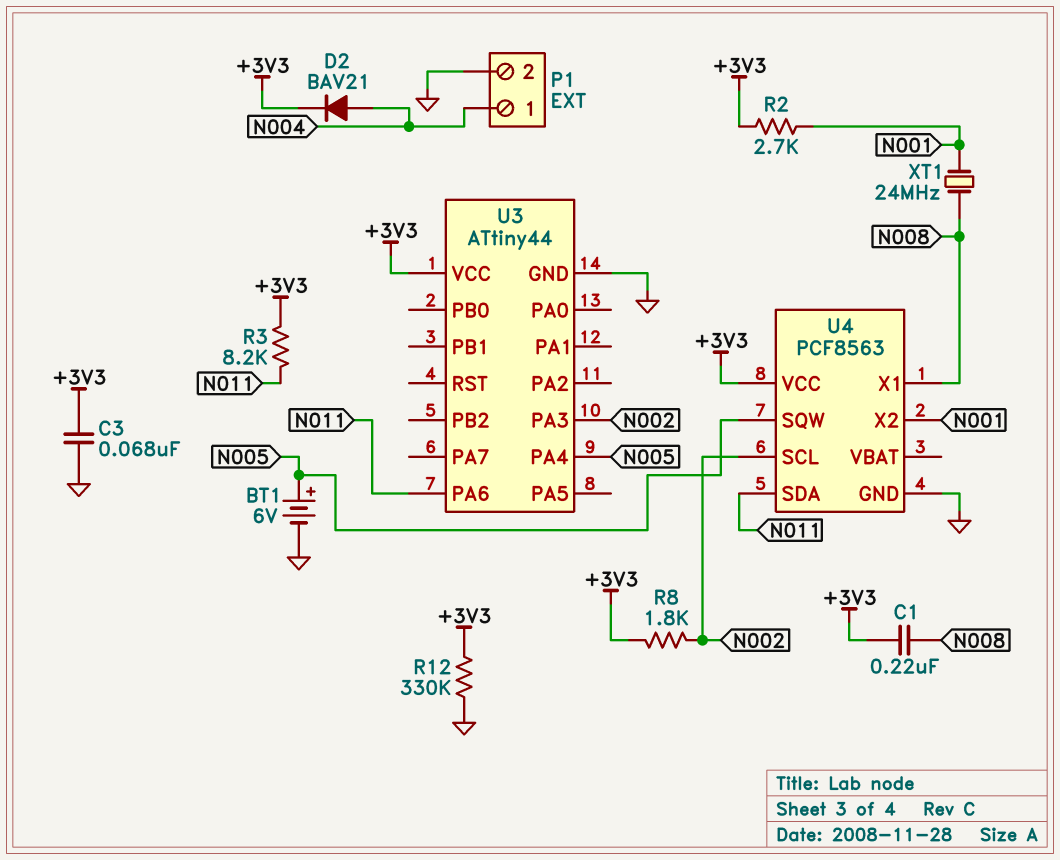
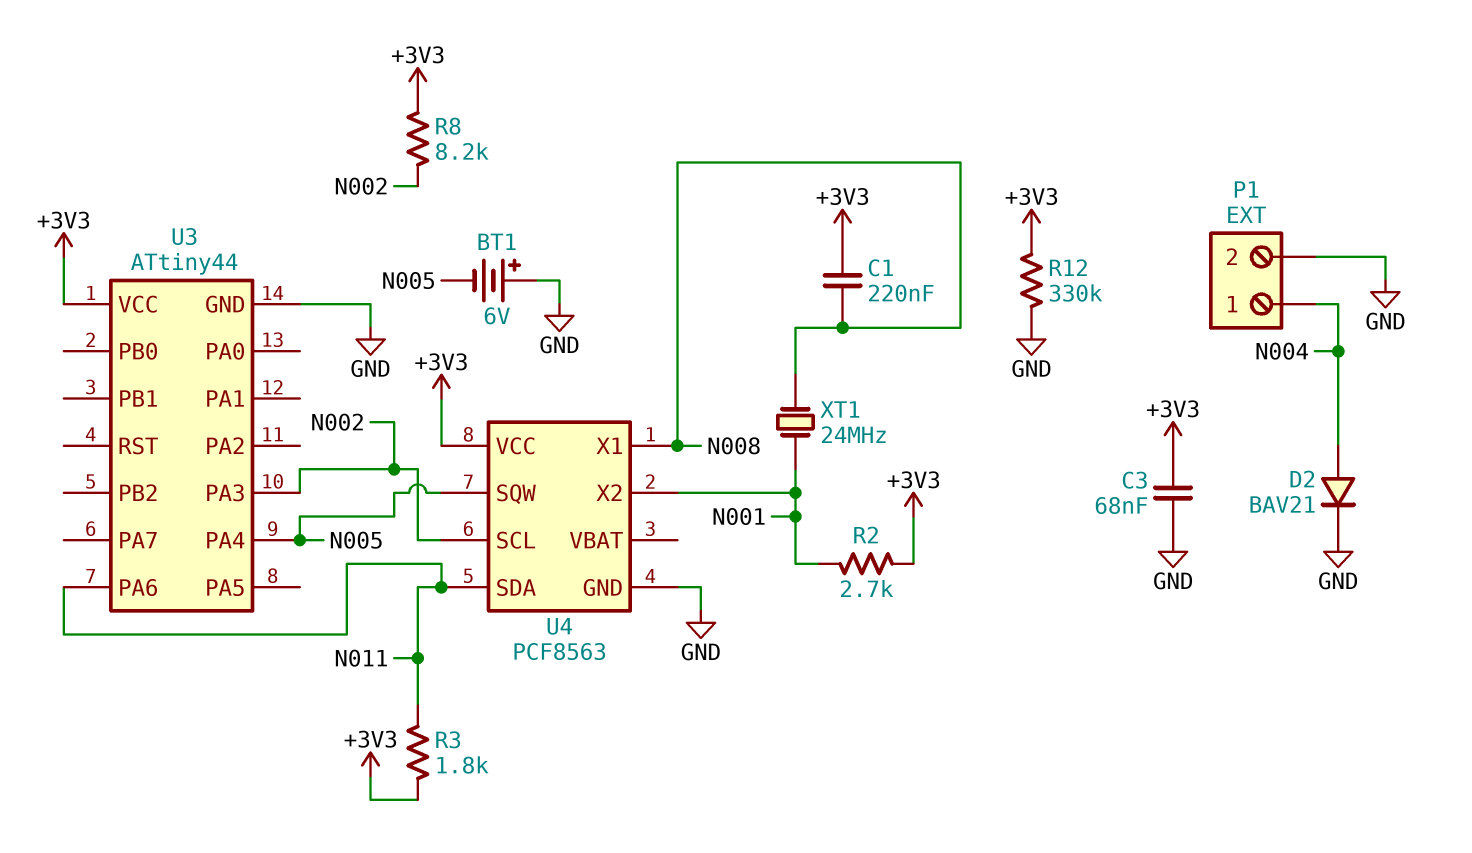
BT1: 6V (plus N005, minus GND) -> 6V (plus GND, minus N005)
D2: diode BAV21 (A N004, K +3V3) -> diode BAV21 (A N004, K GND)
R3: 8.2k (+3V3, N011) -> 1.8k (+3V3, N011)
R8: 1.8k (+3V3, N002) -> 8.2k (+3V3, N002)

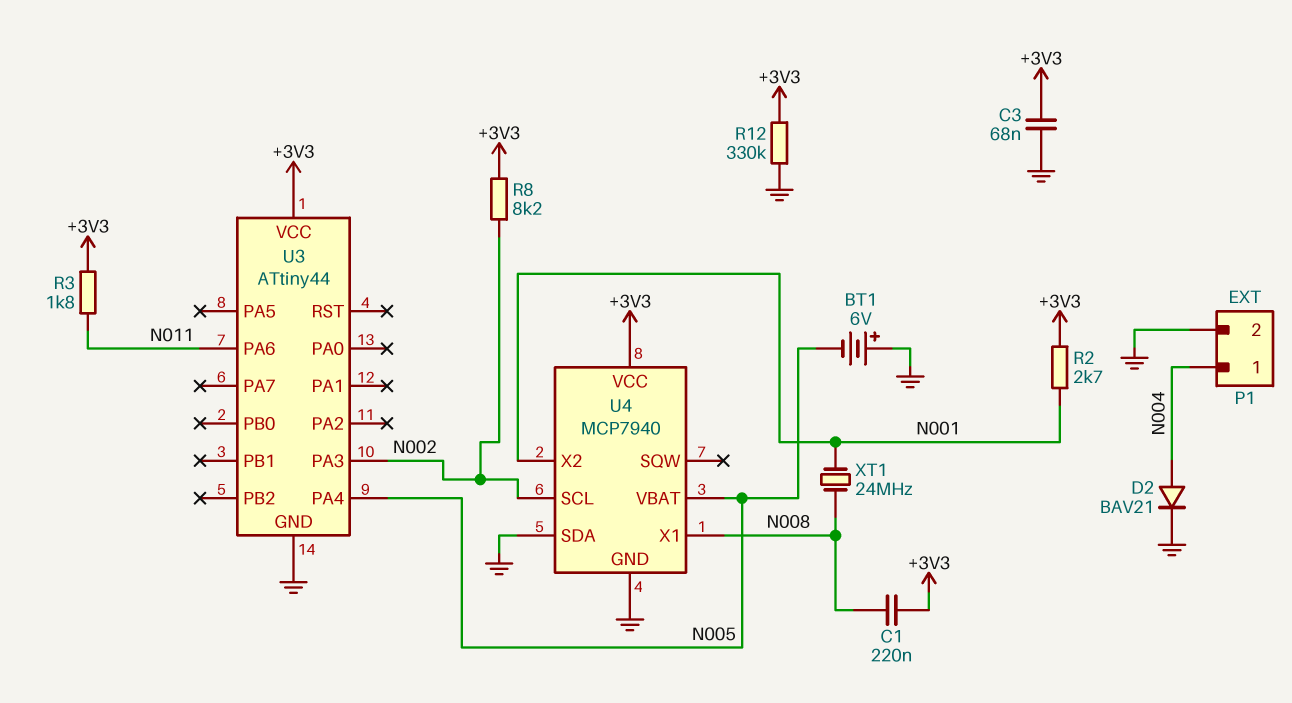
U4: PCF8563 -> MCP7940
U4 pin SDA: N011 -> GND
U4 pin SQW: N005 -> none
U4 pin VBAT: none -> N005

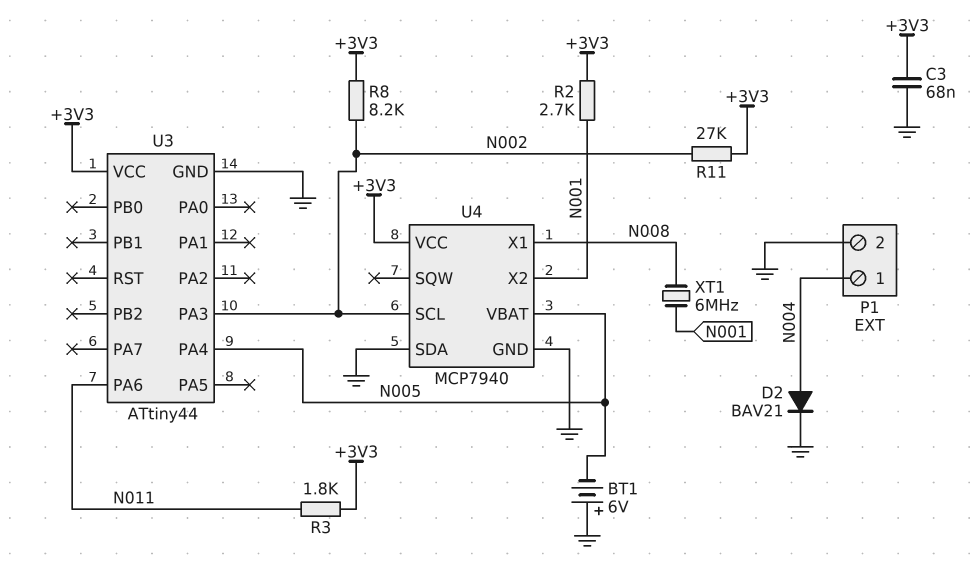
C1: 220nF (+3V3, N008) -> none
R11: none -> 27k (+3V3, N002)
R12: 330k (+3V3, GND) -> none
XT1: 24MHz (N001, N008) -> 6MHz (N001, N008)

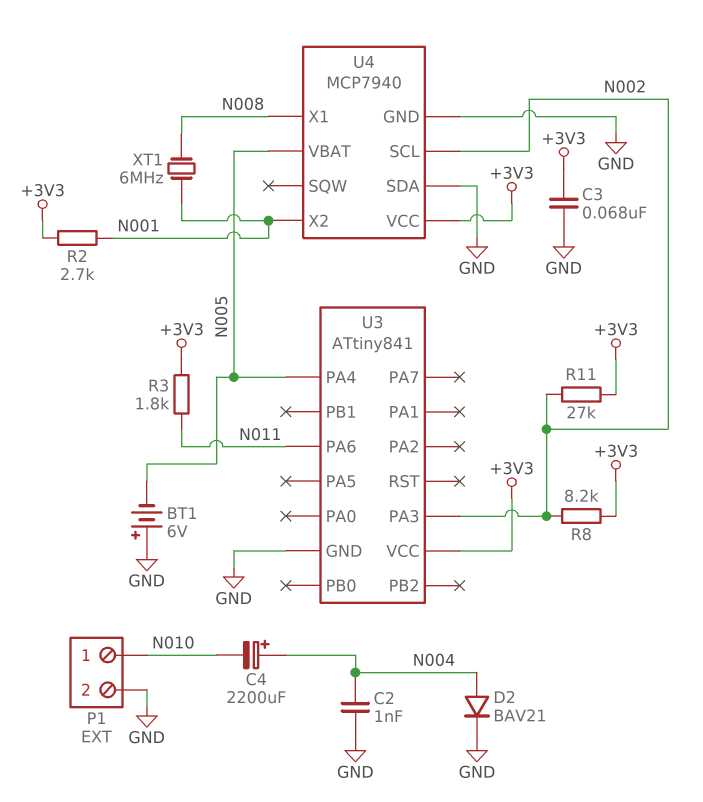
C2: none -> 1nF (GND, N004)
C4: none -> 2200uF (plus N004, minus N010)
P1 pin 1: N004 -> N010
U3: ATtiny44 -> ATtiny841

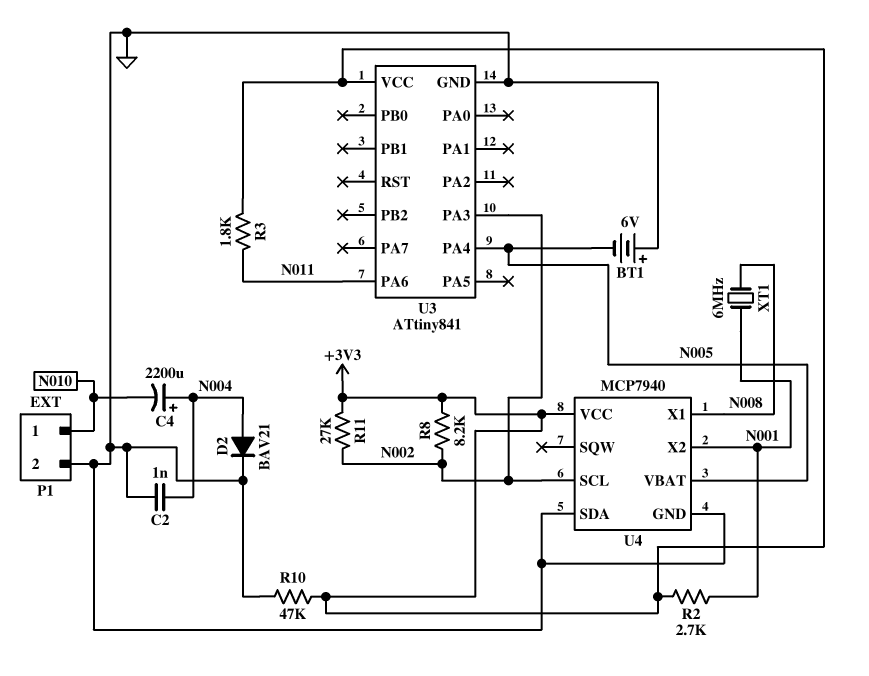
C3: 68nF (+3V3, GND) -> none
R10: none -> 47k (+3V3, GND)

